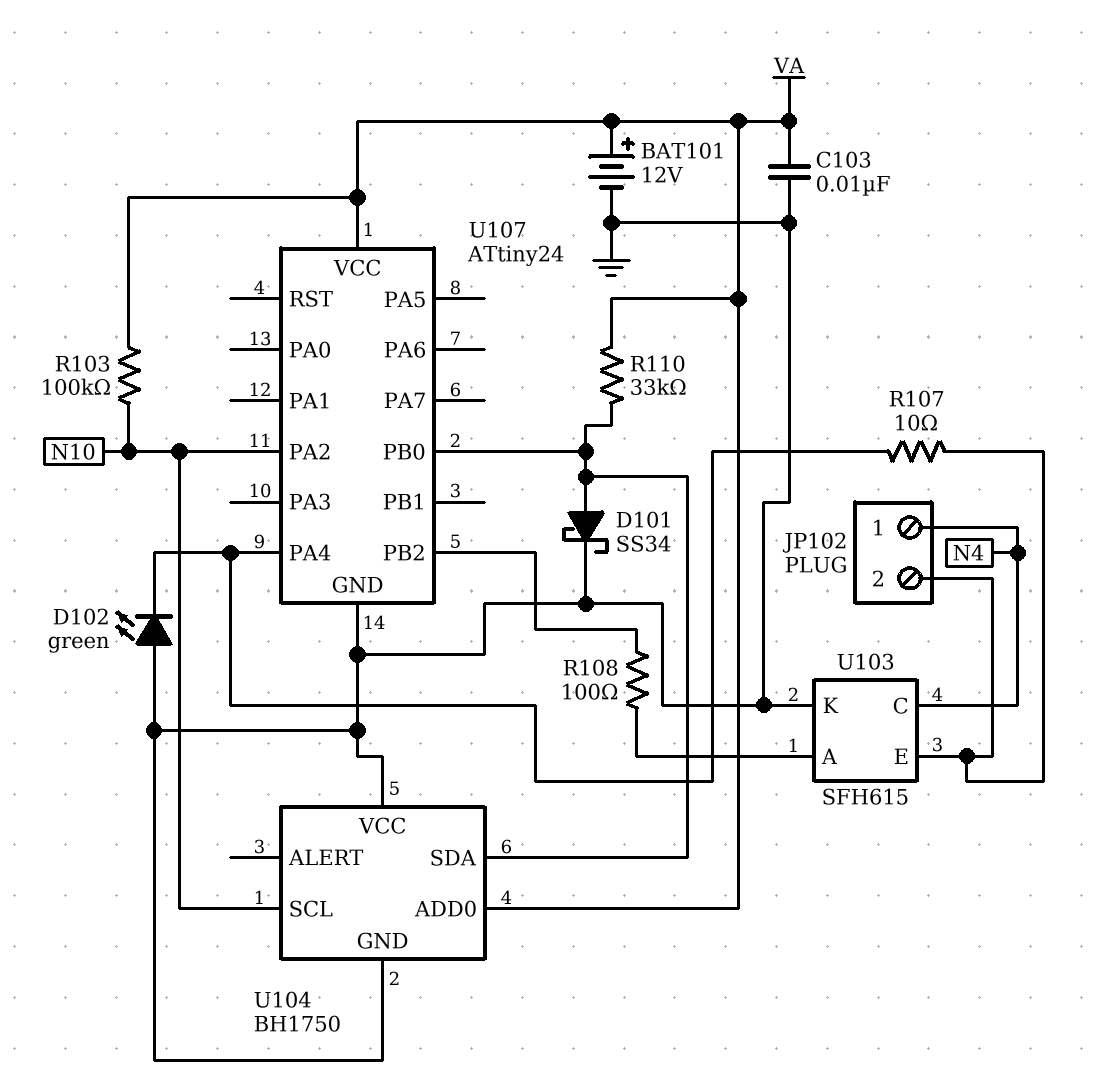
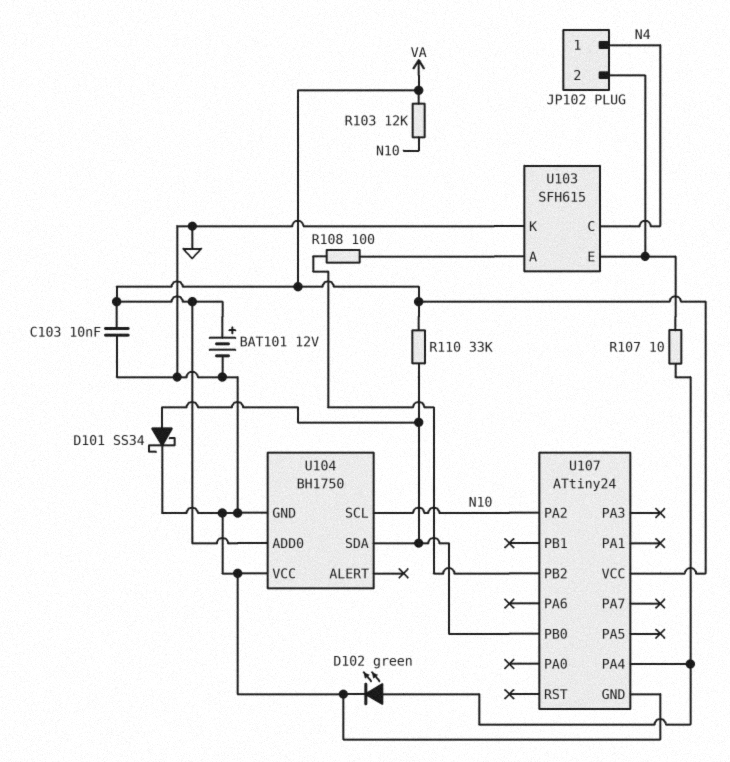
D102: LED green (A GND, K U107/PA4) -> LED green (A U107/PA4, K GND)
R103: 100k (N10, VA) -> 12k (N10, VA)

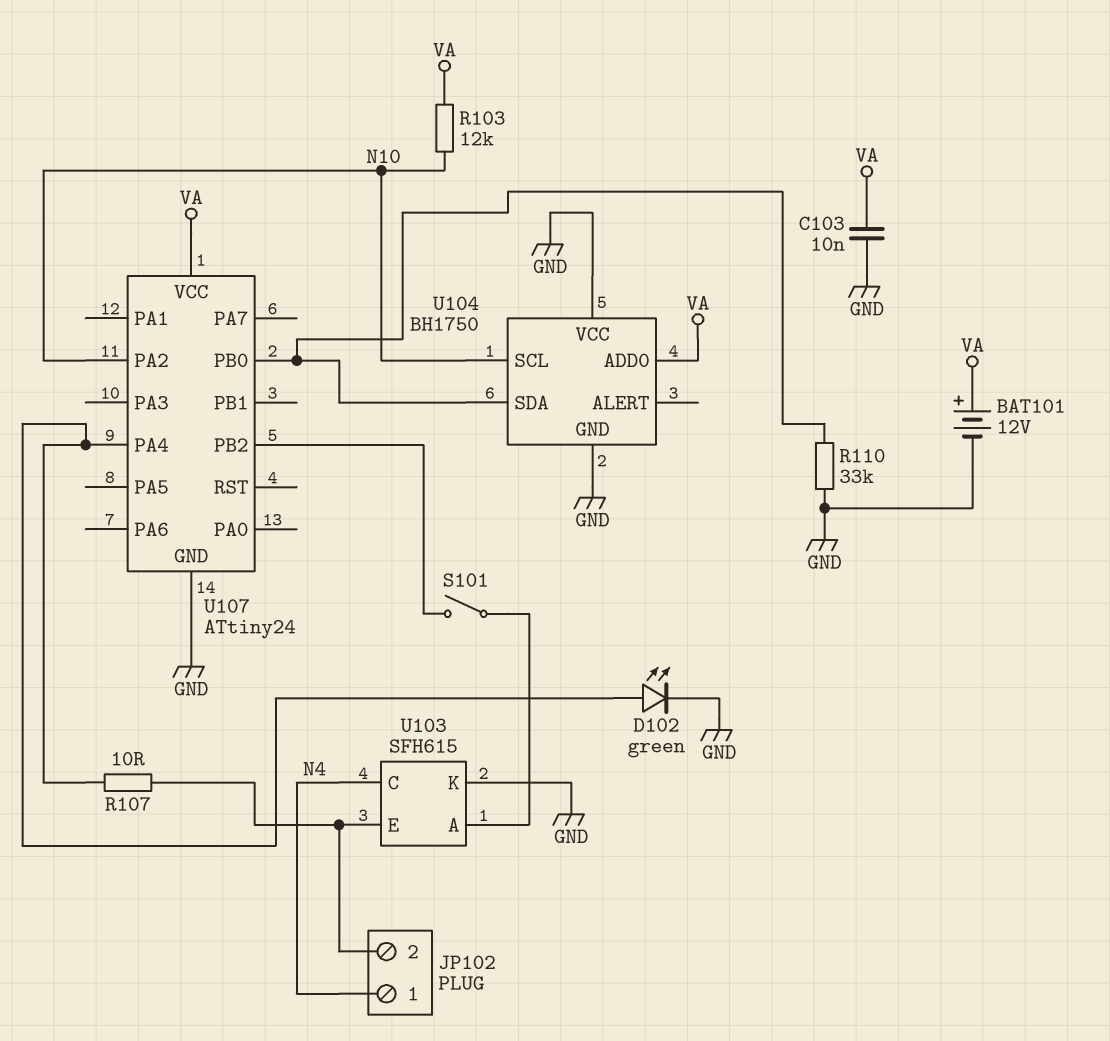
D101: schottky SS34 (A U104/SDA, K GND) -> none
R108: 100 (U103/A, U107/PB2) -> none
R110: 33k (U104/SDA, VA) -> 33k (GND, U104/SDA)
S101: none -> switch (U103/A, U107/PB2)

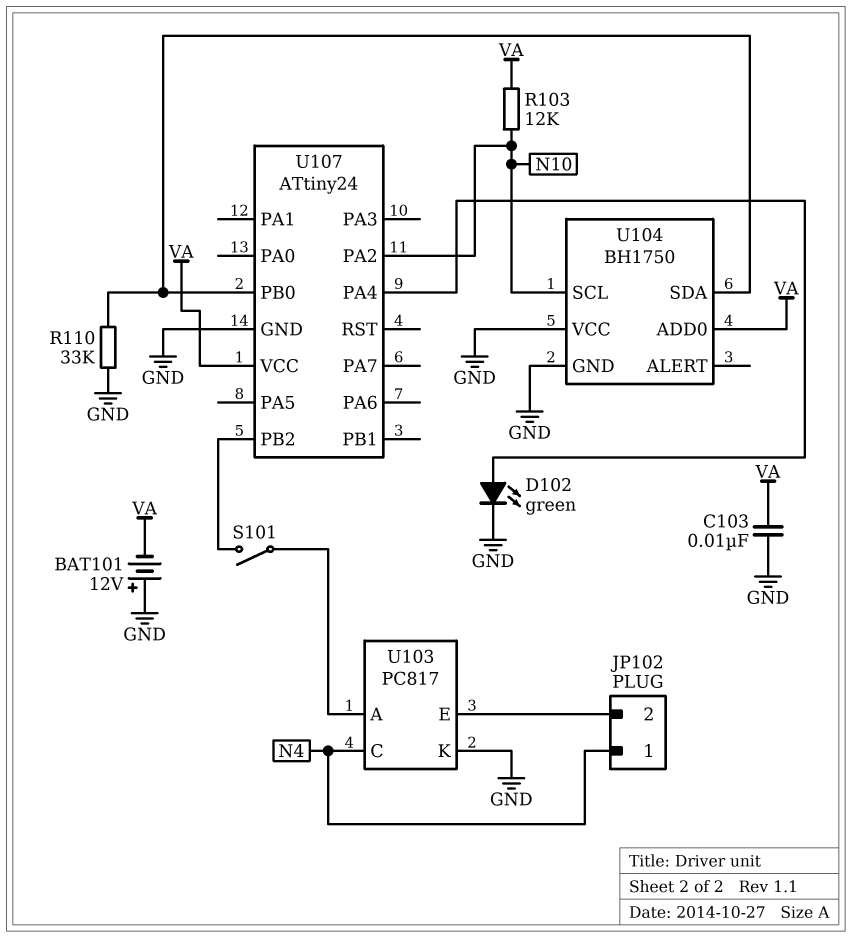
BAT101: 12V (plus VA, minus GND) -> 12V (plus GND, minus VA)
R107: 10 (JP102/2, U107/PA4) -> none
U103: SFH615 -> PC817

